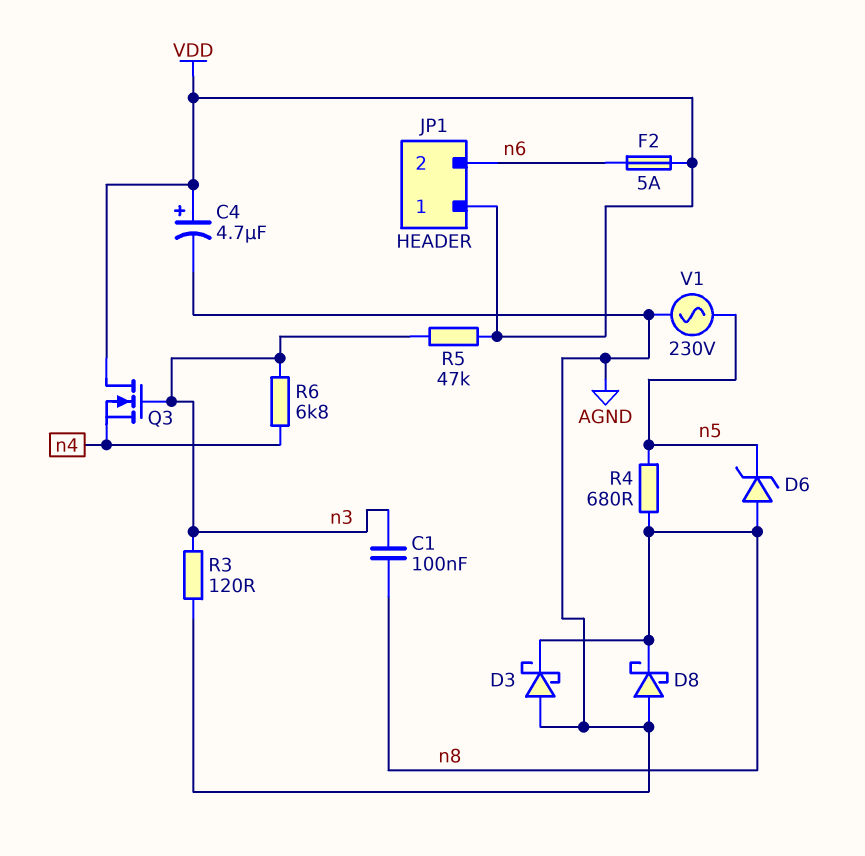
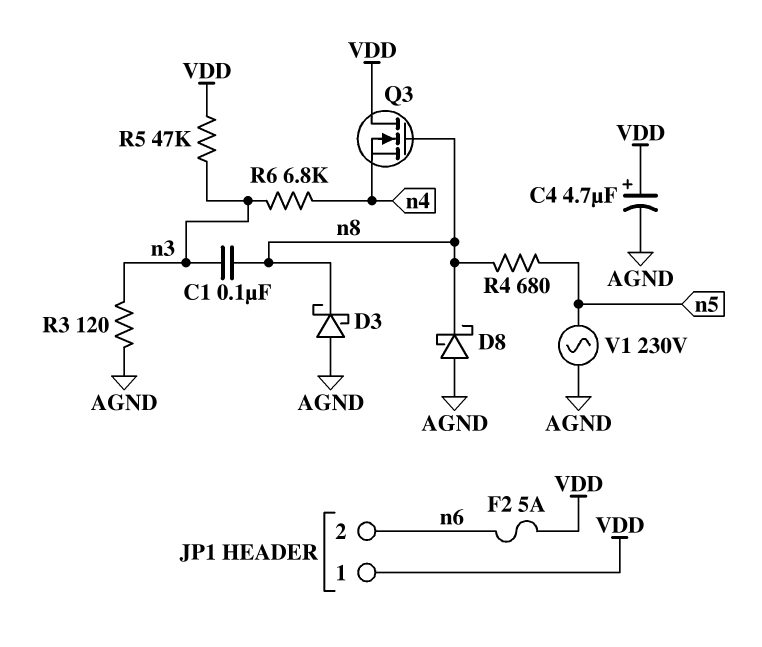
D6: zener (A n8, K n5) -> none
Q3: NMOS (G n3, D VDD, S n4) -> NMOS (G n8, D VDD, S n4)

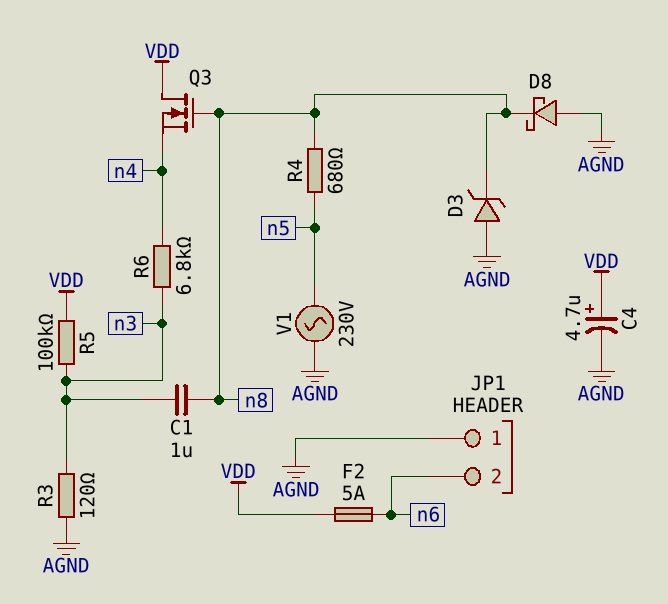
C1: 100nF (n3, n8) -> 1uF (n3, n8)
D3: schottky (A AGND, K n8) -> zener (A AGND, K n8)
JP1 pin 1: VDD -> AGND
R5: 47k (VDD, n3) -> 100k (VDD, n3)

